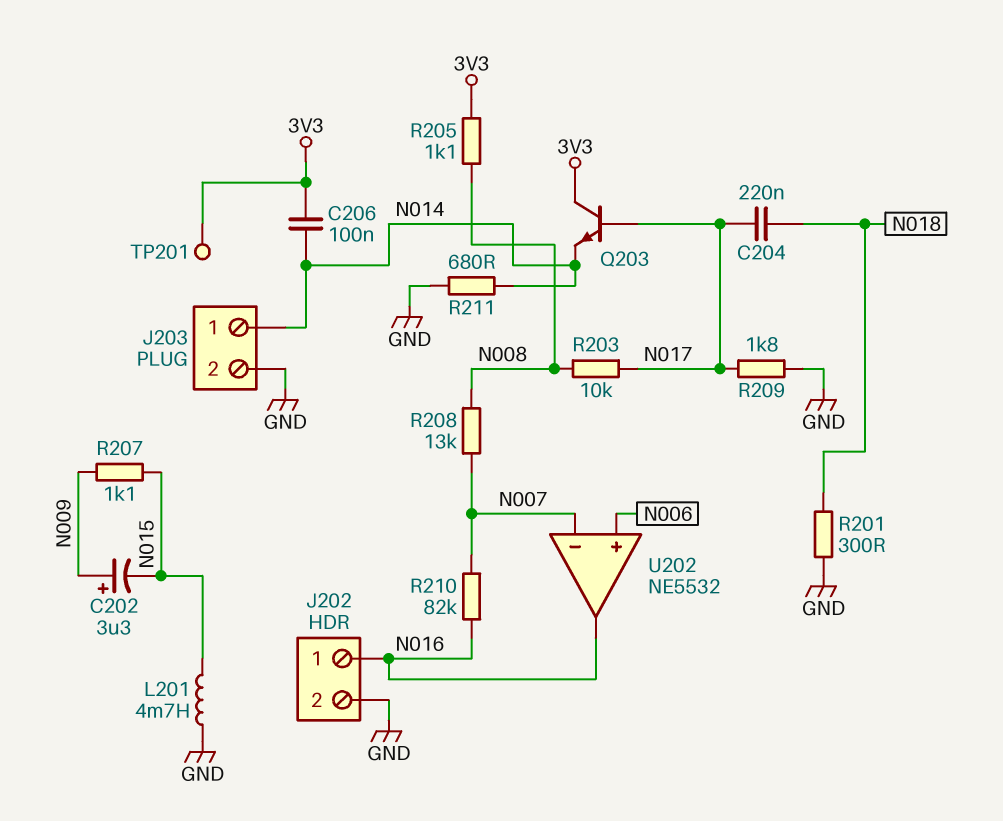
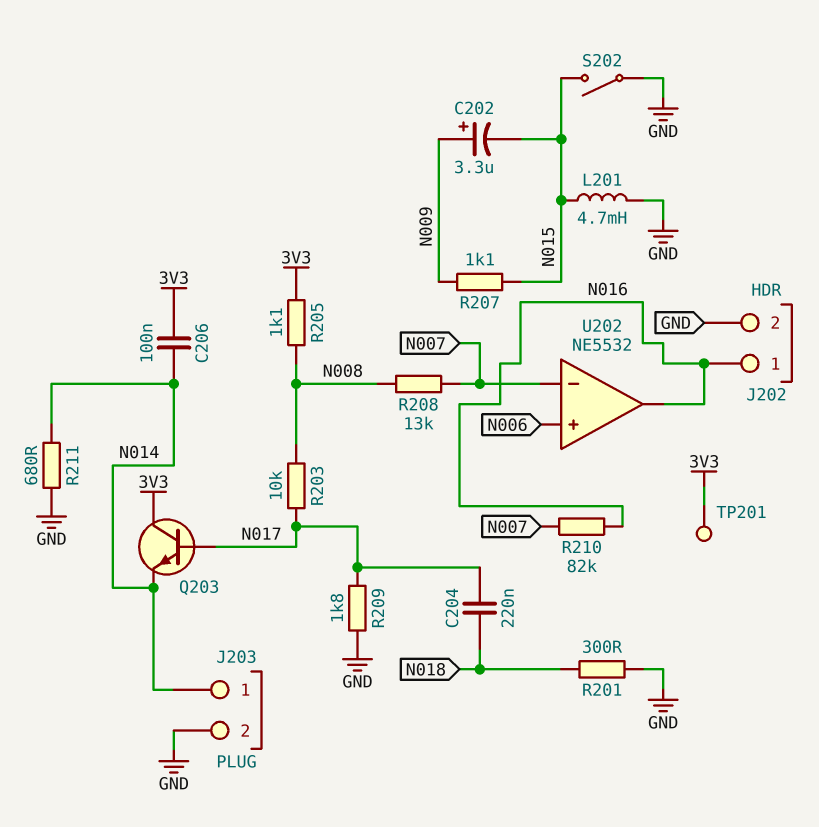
S202: none -> switch (GND, N015)

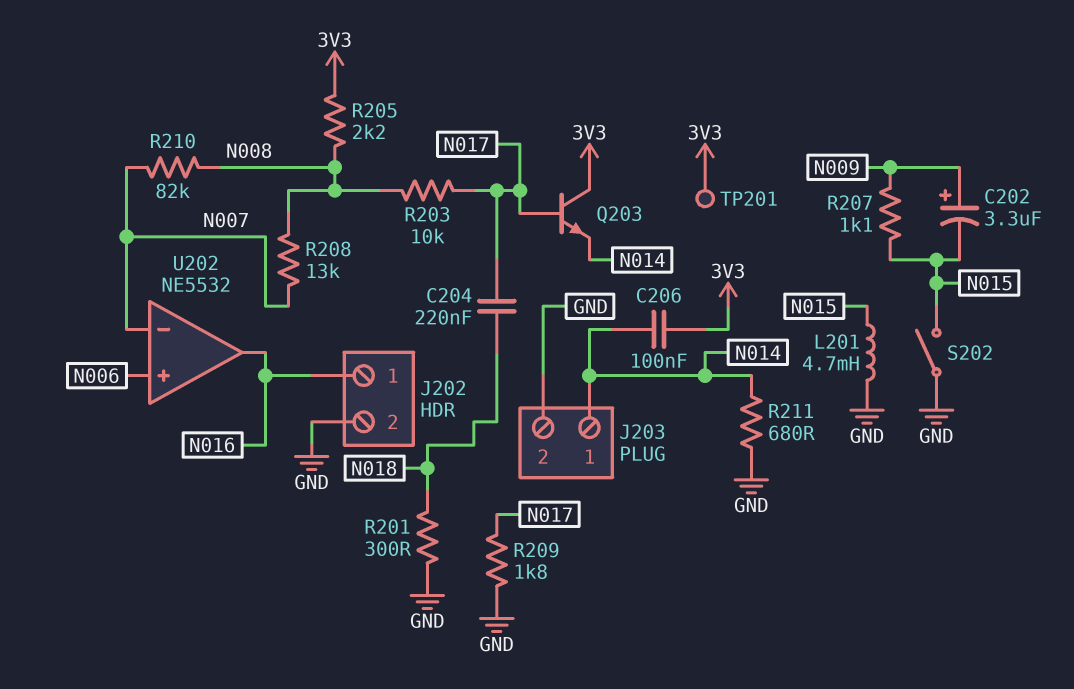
R205: 1.1k (3V3, N008) -> 2.2k (3V3, N008)
R210: 82k (N007, N016) -> 82k (N007, N008)

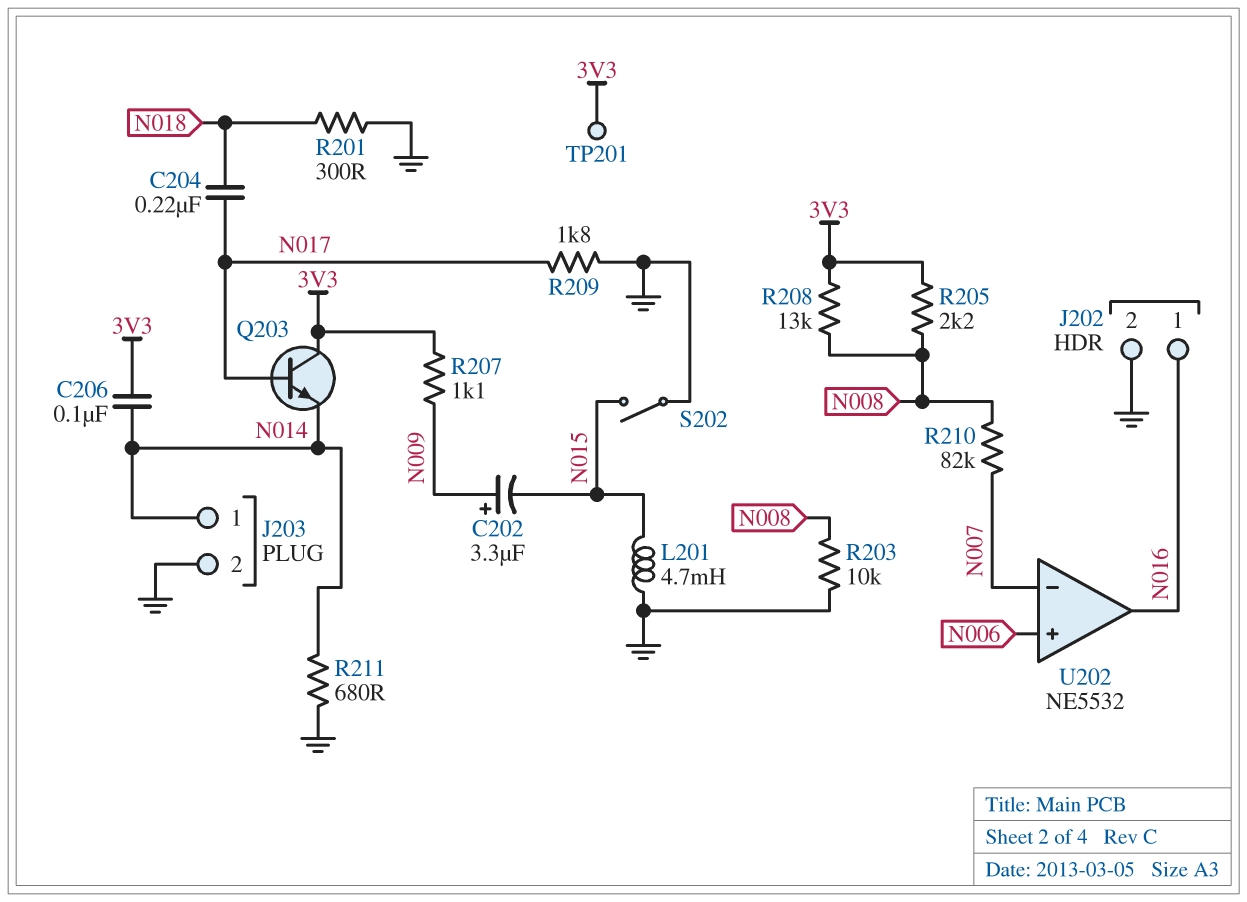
R203: 10k (N008, N017) -> 10k (GND, N008)
R207: 1.1k (N009, N015) -> 1.1k (3V3, N009)
R208: 13k (N007, N008) -> 13k (3V3, N008)

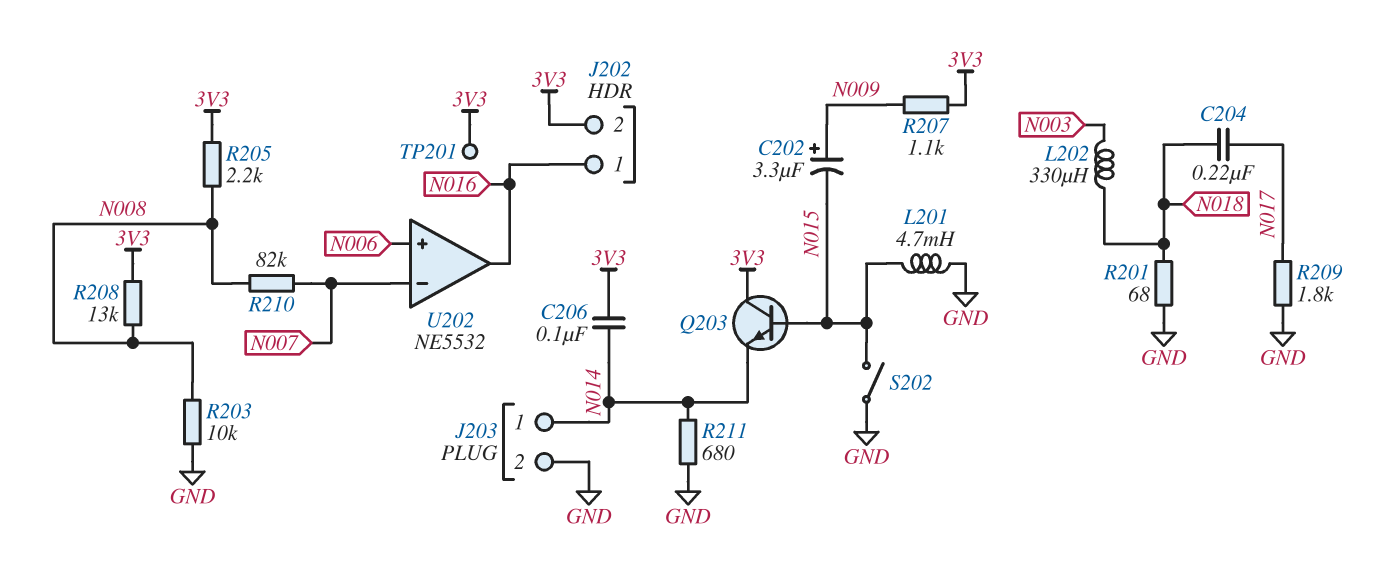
J202 pin 2: GND -> 3V3
L202: none -> 330uH (N003, N018)
Q203: NPN (B N017, C 3V3, E N014) -> NPN (B N015, C 3V3, E N014)
R201: 300 (GND, N018) -> 68 (GND, N018)

